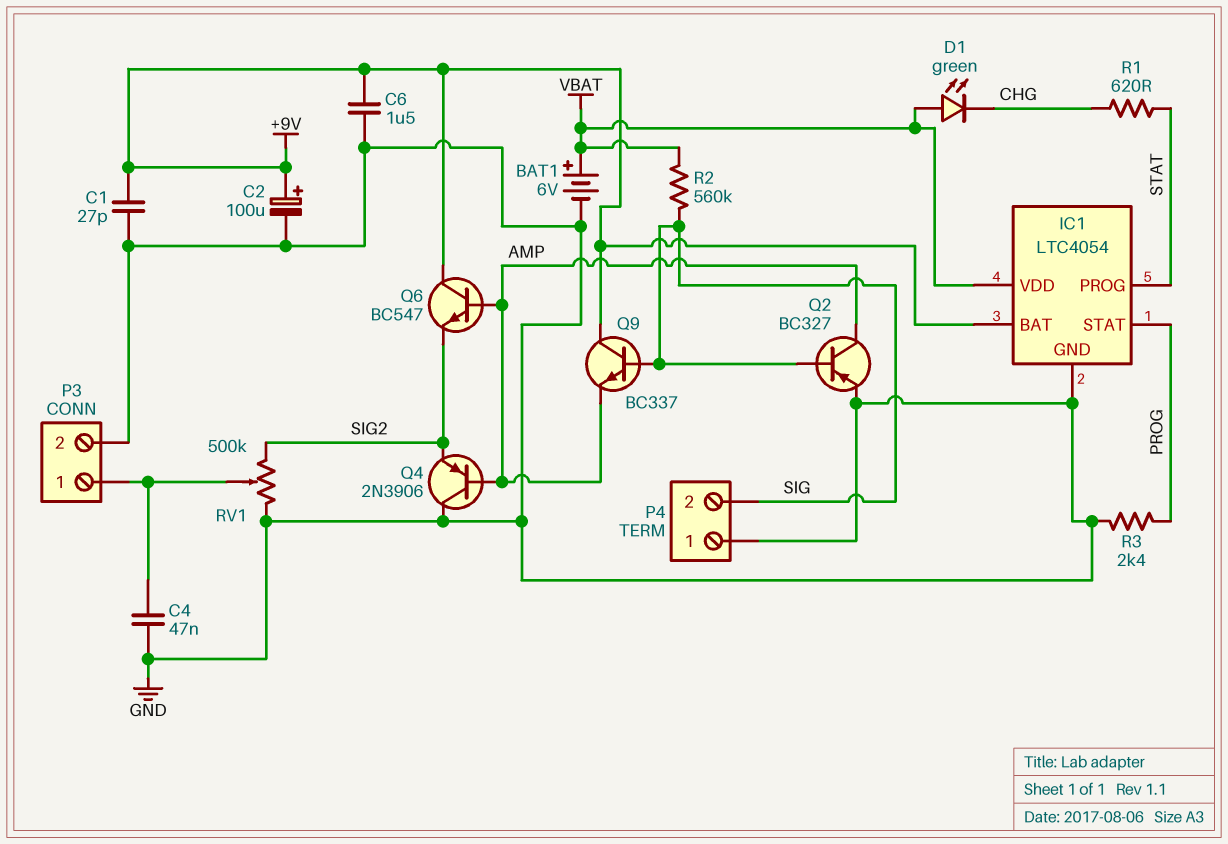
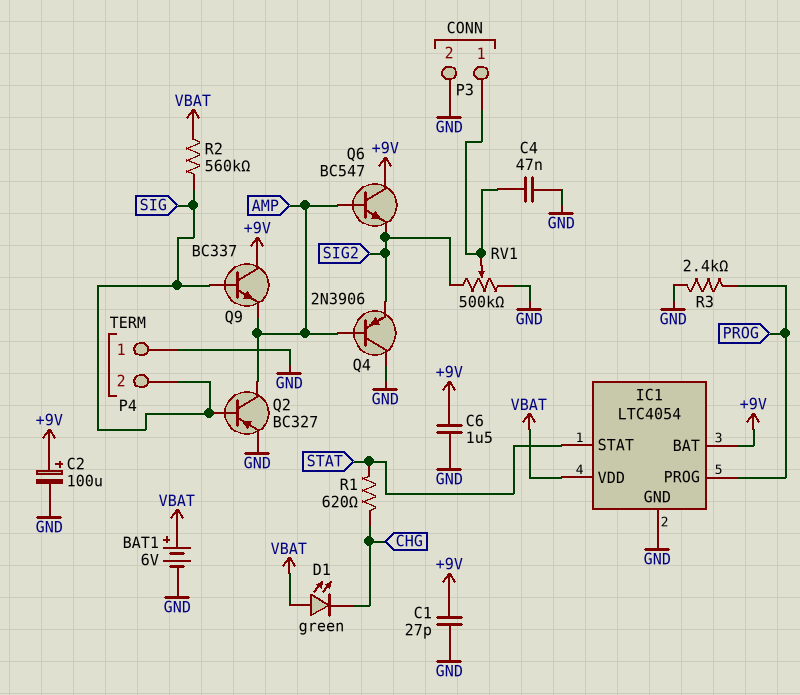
IC1 pin PROG: STAT -> PROG
IC1 pin STAT: PROG -> STAT

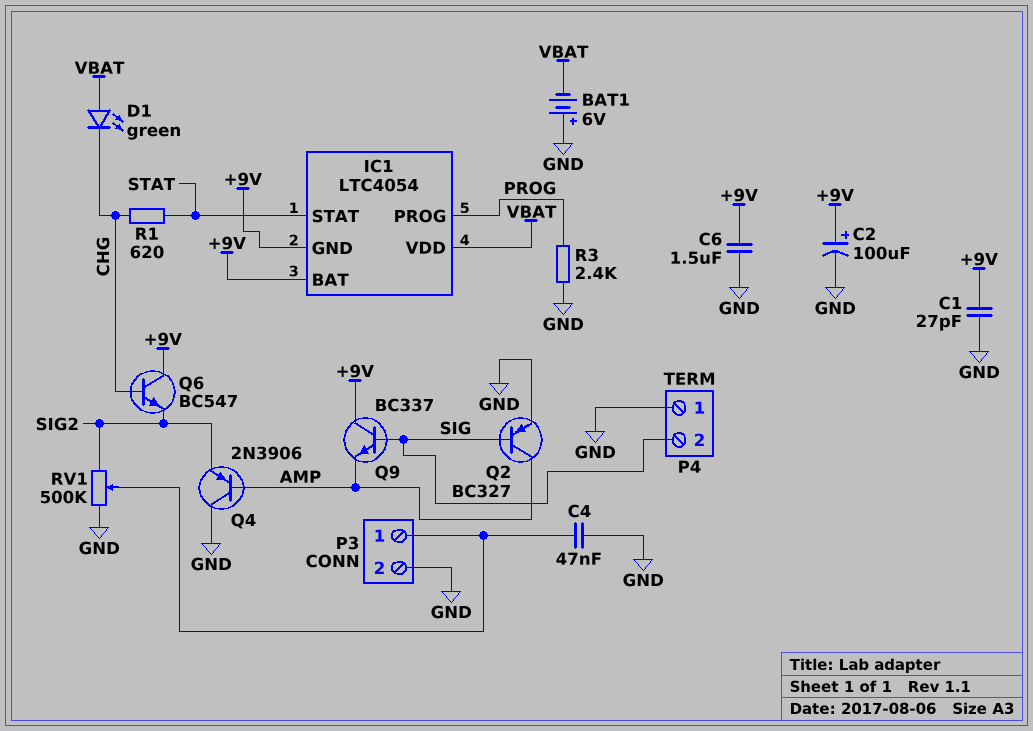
BAT1: 6V (plus VBAT, minus GND) -> 6V (plus GND, minus VBAT)
IC1 pin GND: GND -> +9V
Q6: NPN BC547 (B AMP, C +9V, E SIG2) -> NPN BC547 (B CHG, C +9V, E SIG2)
R2: 560k (SIG, VBAT) -> none

